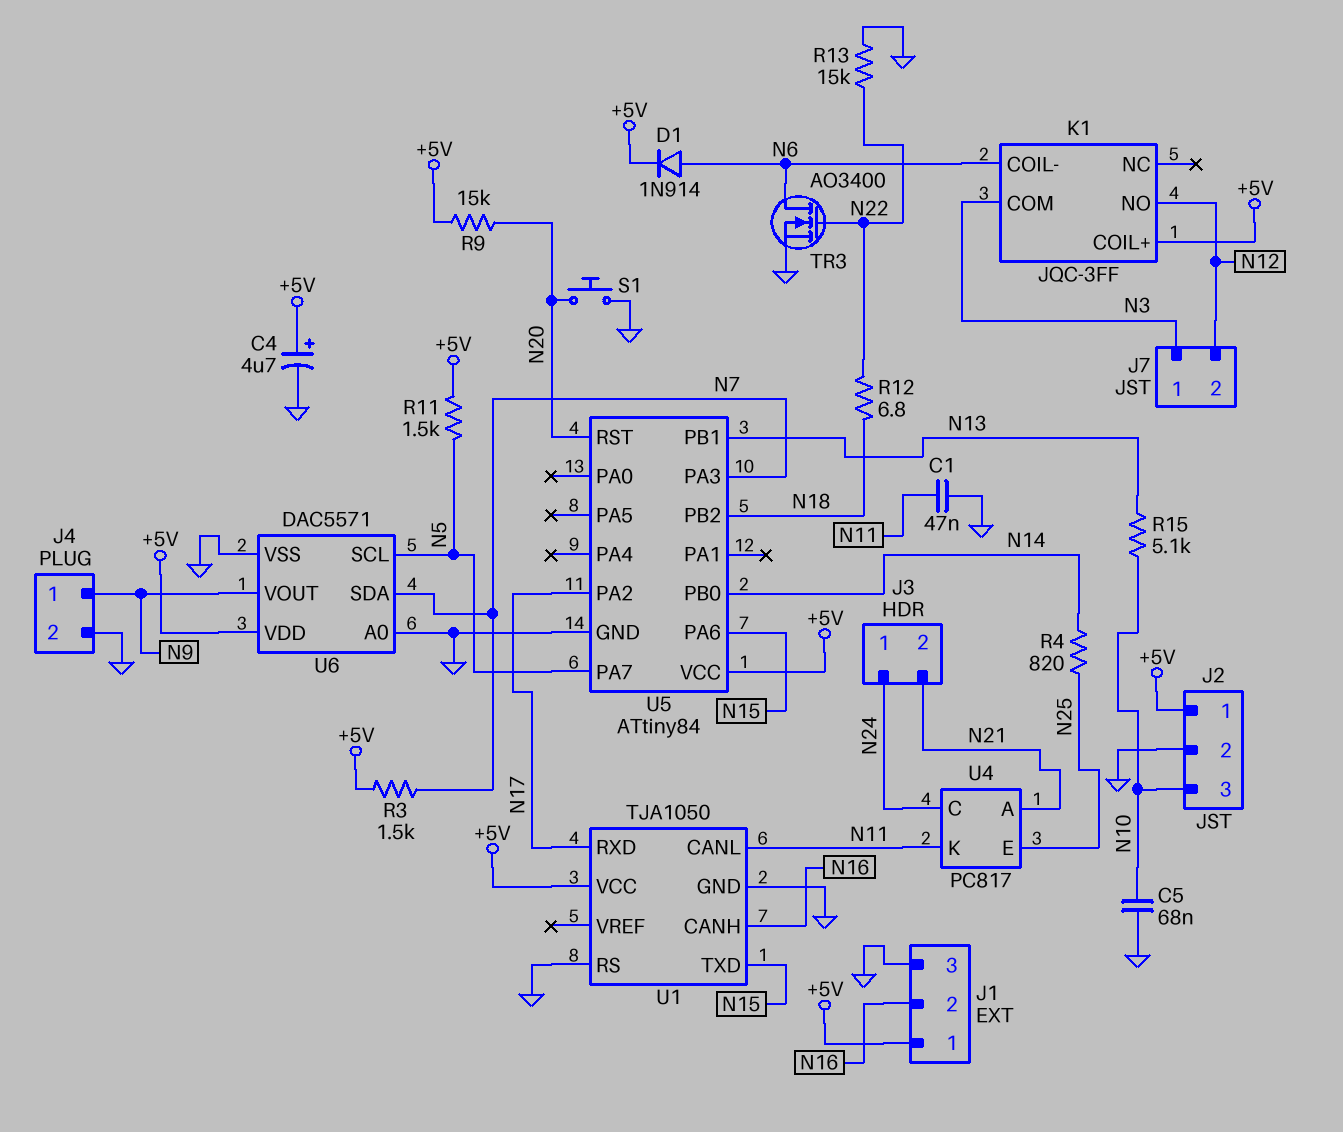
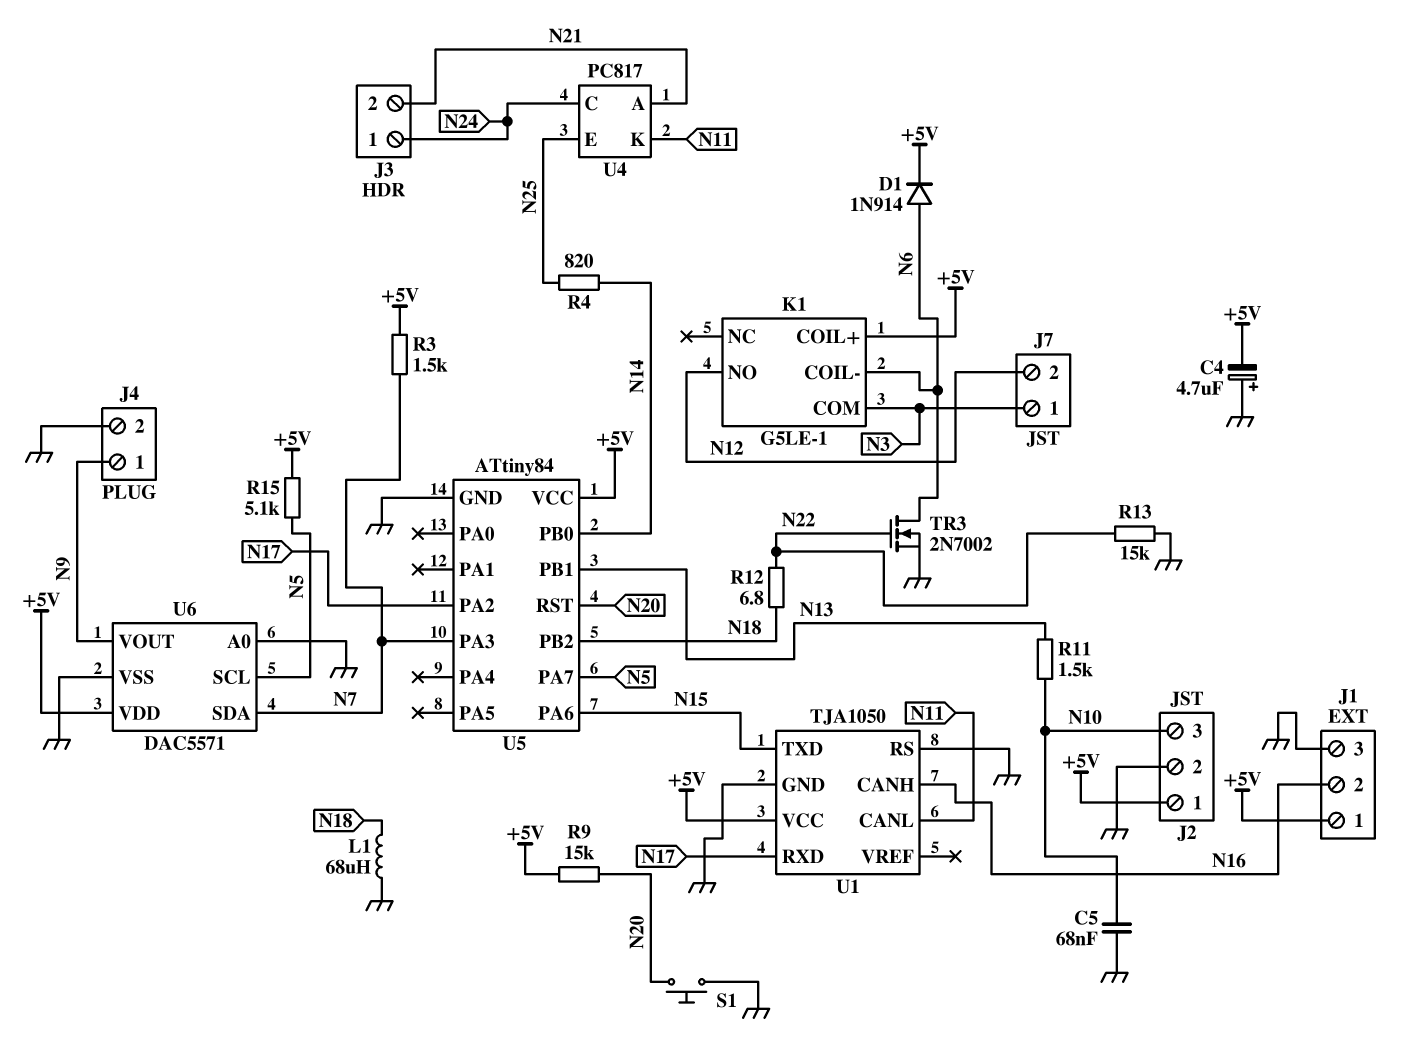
C1: 47nF (GND, N11) -> none
C4: 4.7uF (plus +5V, minus GND) -> 4.7uF (plus GND, minus +5V)
K1: JQC-3FF -> G5LE-1
L1: none -> 68uH (GND, N18)
R11: 1.5k (+5V, N5) -> 1.5k (N10, N13)
R15: 5.1k (N10, N13) -> 5.1k (+5V, N5)
TR3: NMOS AO3400 (G N22, D N6, S GND) -> NMOS 2N7002 (G N22, D N6, S GND)

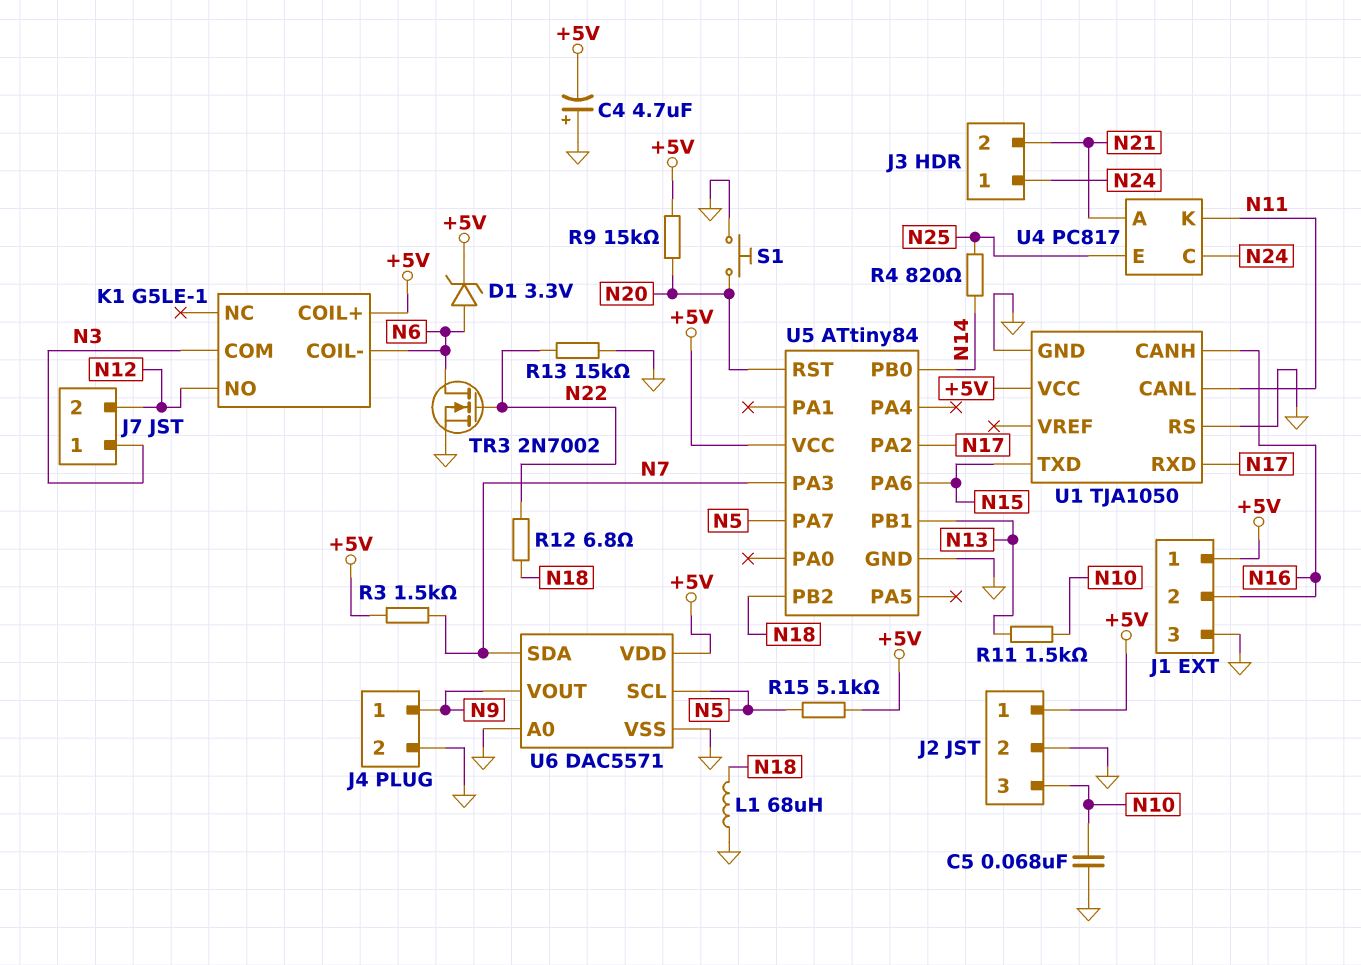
D1: diode 1N914 (A N6, K +5V) -> zener 3.3V (A N6, K +5V)

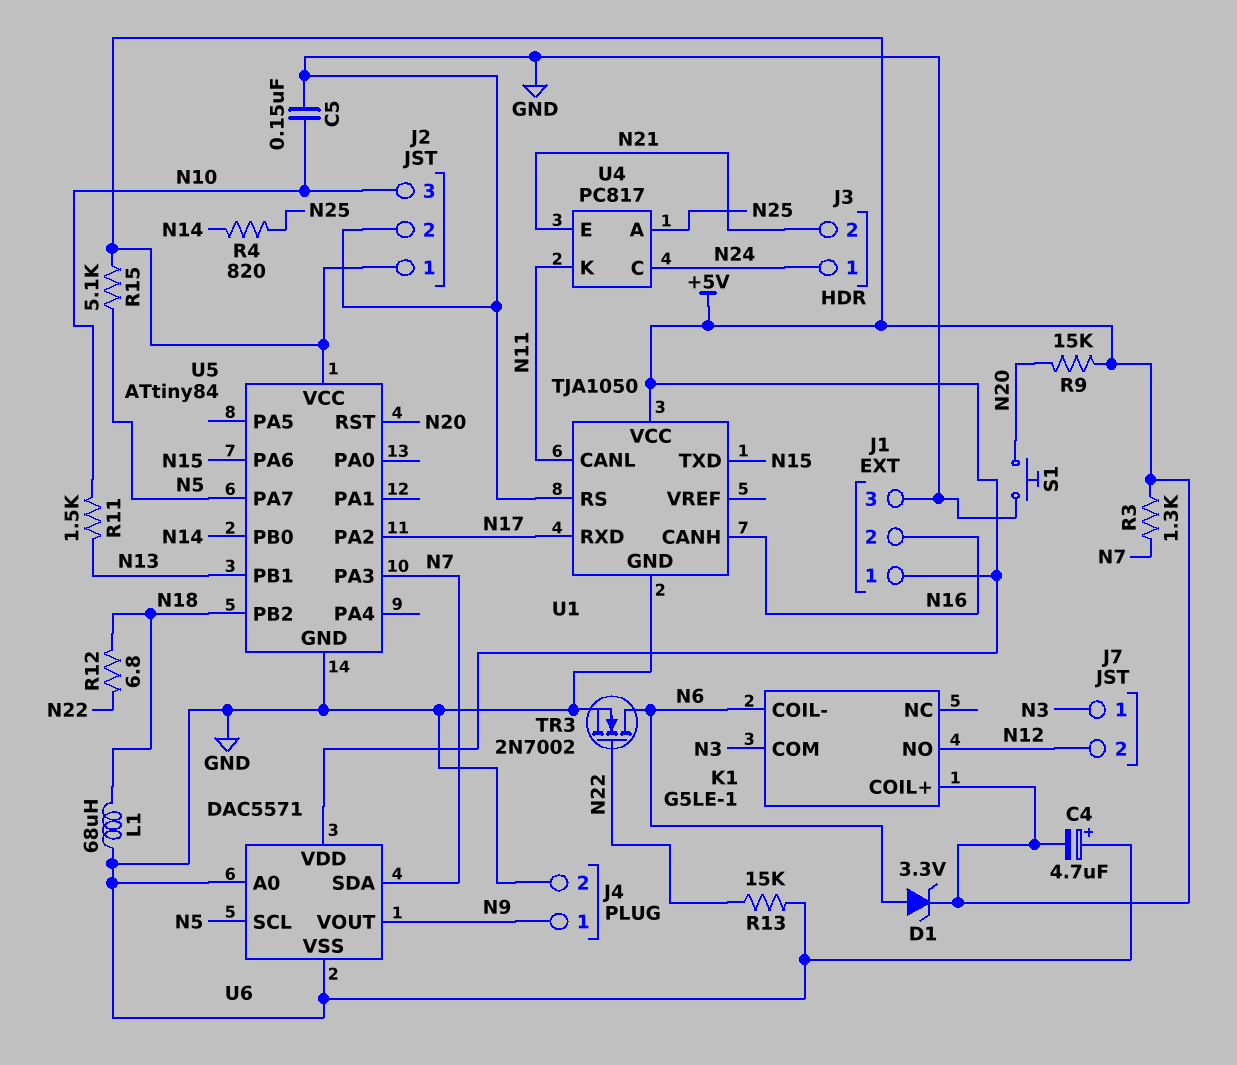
C5: 68nF (GND, N10) -> 150nF (GND, N10)
R3: 1.5k (+5V, N7) -> 1.3k (+5V, N7)
U4 pin A: N21 -> N25
U4 pin E: N25 -> N21

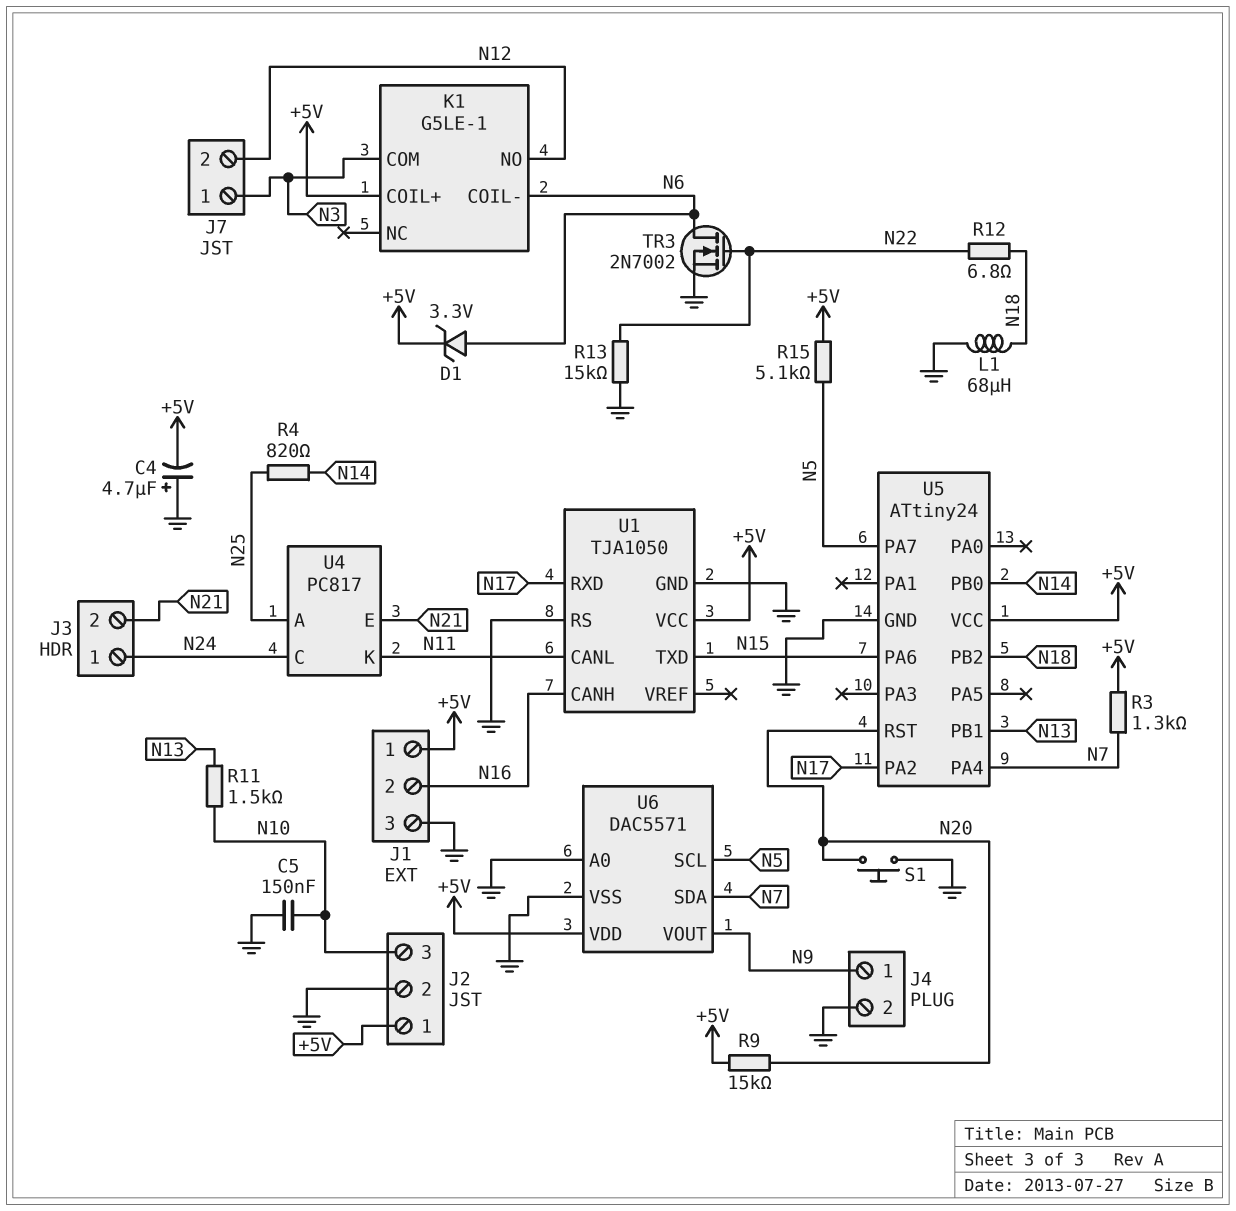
U5: ATtiny84 -> ATtiny24
U5 pin PA3: N7 -> none
U5 pin PA4: none -> N7

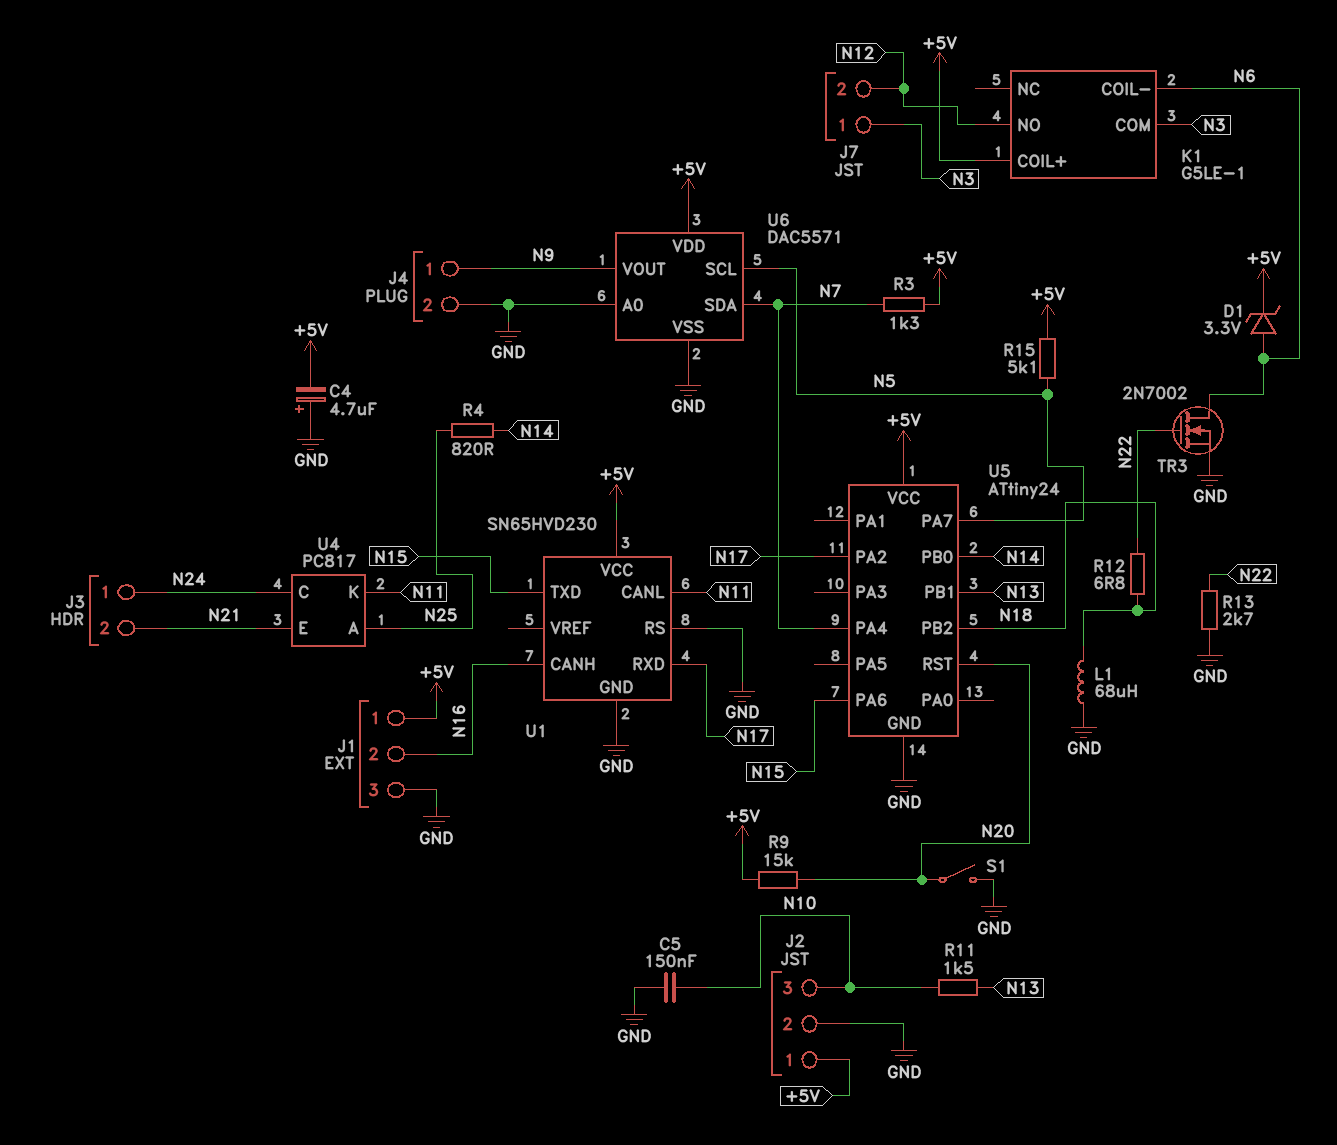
R13: 15k (GND, N22) -> 2.7k (GND, N22)
S1: button (GND, N20) -> switch (GND, N20)
U1: TJA1050 -> SN65HVD230

